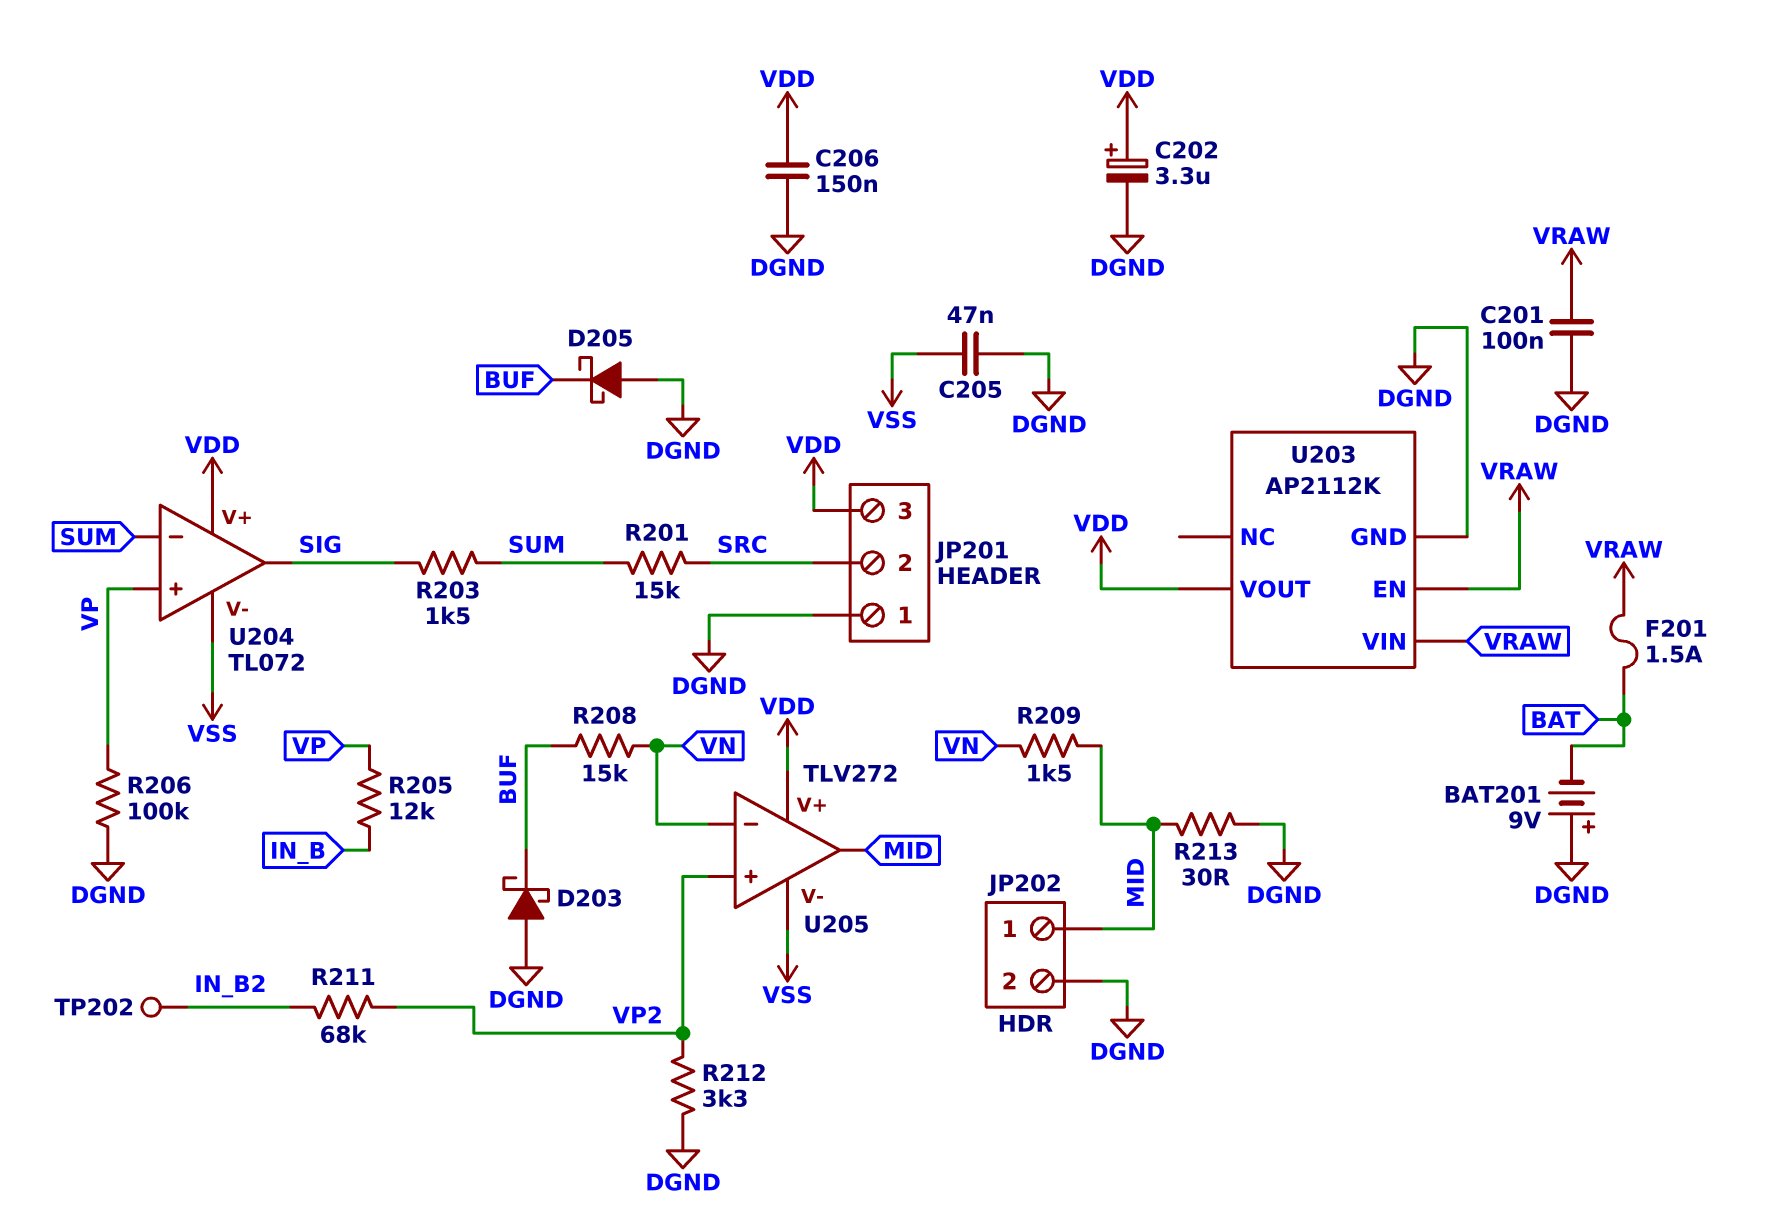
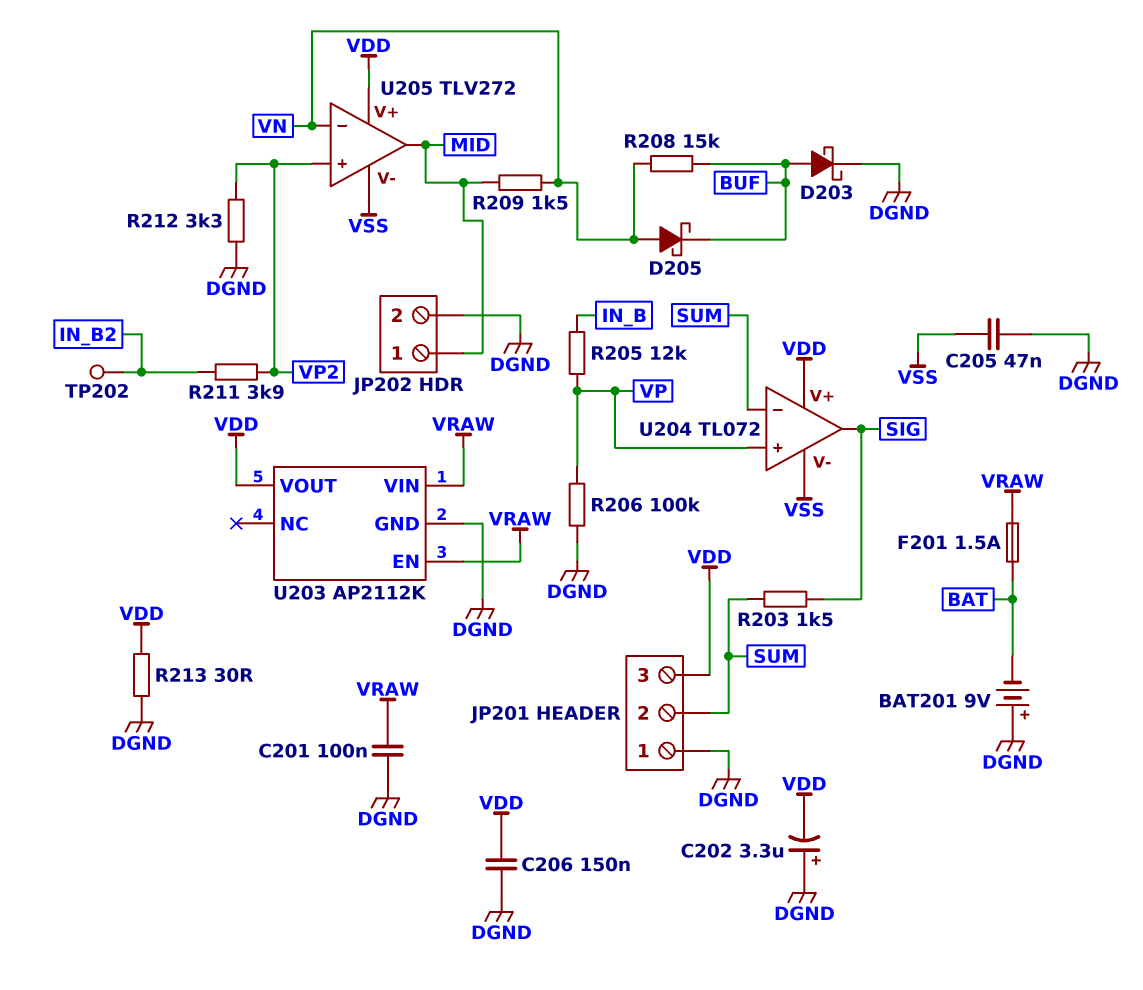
C202: 3.3uF (plus VDD, minus DGND) -> 3.3uF (plus DGND, minus VDD)
D203: schottky (A DGND, K BUF) -> schottky (A BUF, K DGND)
D205: schottky (A DGND, K BUF) -> schottky (A VN, K BUF)
JP201 pin 2: SRC -> SUM
R201: 15k (SRC, SUM) -> none
R211: 68k (IN_B2, VP2) -> 3.9k (IN_B2, VP2)
R213: 30 (DGND, MID) -> 30 (DGND, VDD)

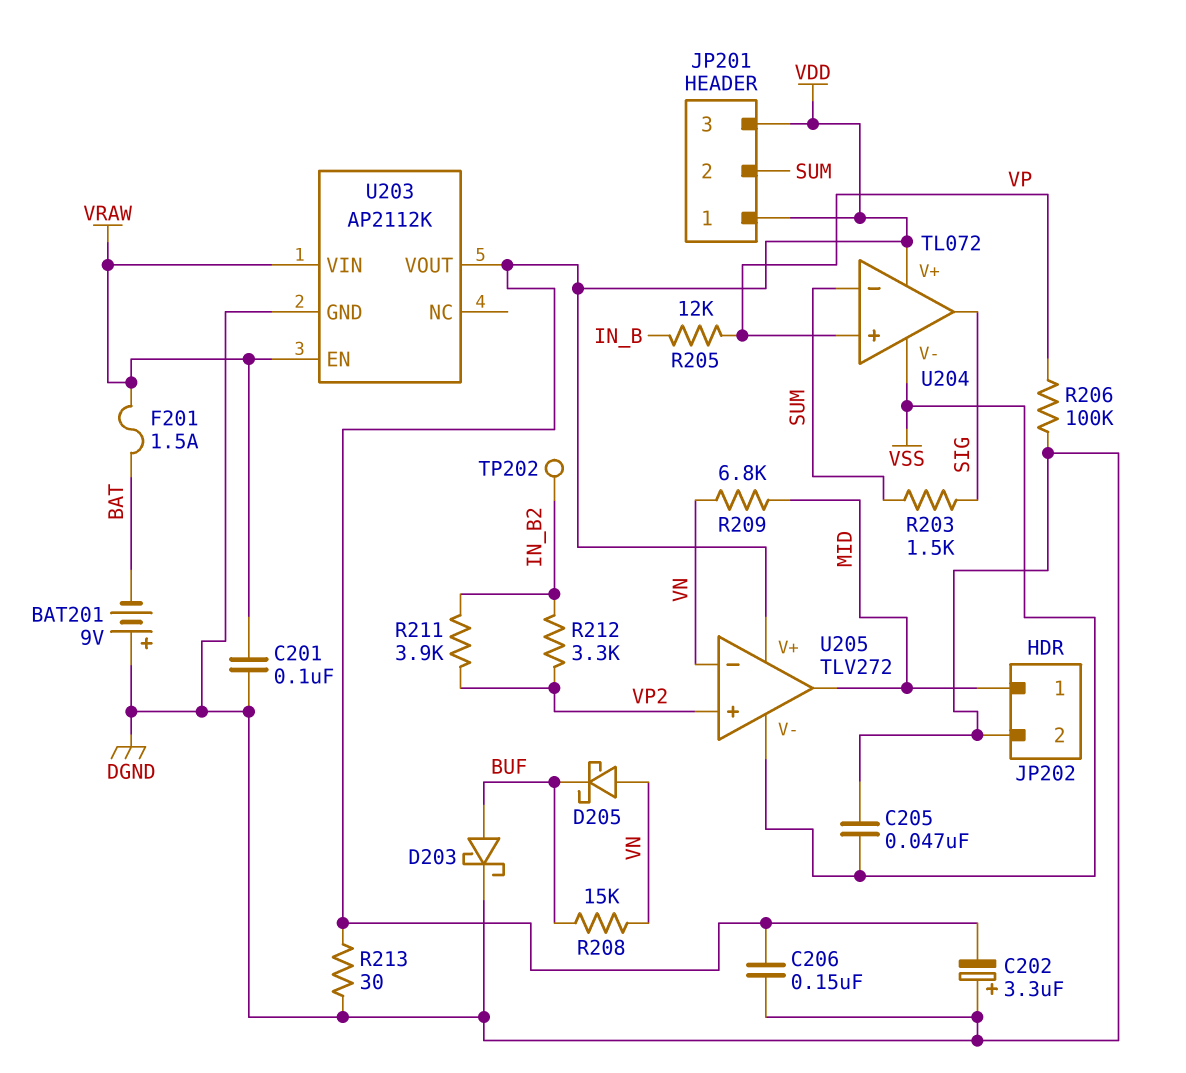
JP201 pin 1: DGND -> VDD
R209: 1.5k (MID, VN) -> 6.8k (MID, VN)
R212: 3.3k (DGND, VP2) -> 3.3k (IN_B2, VP2)

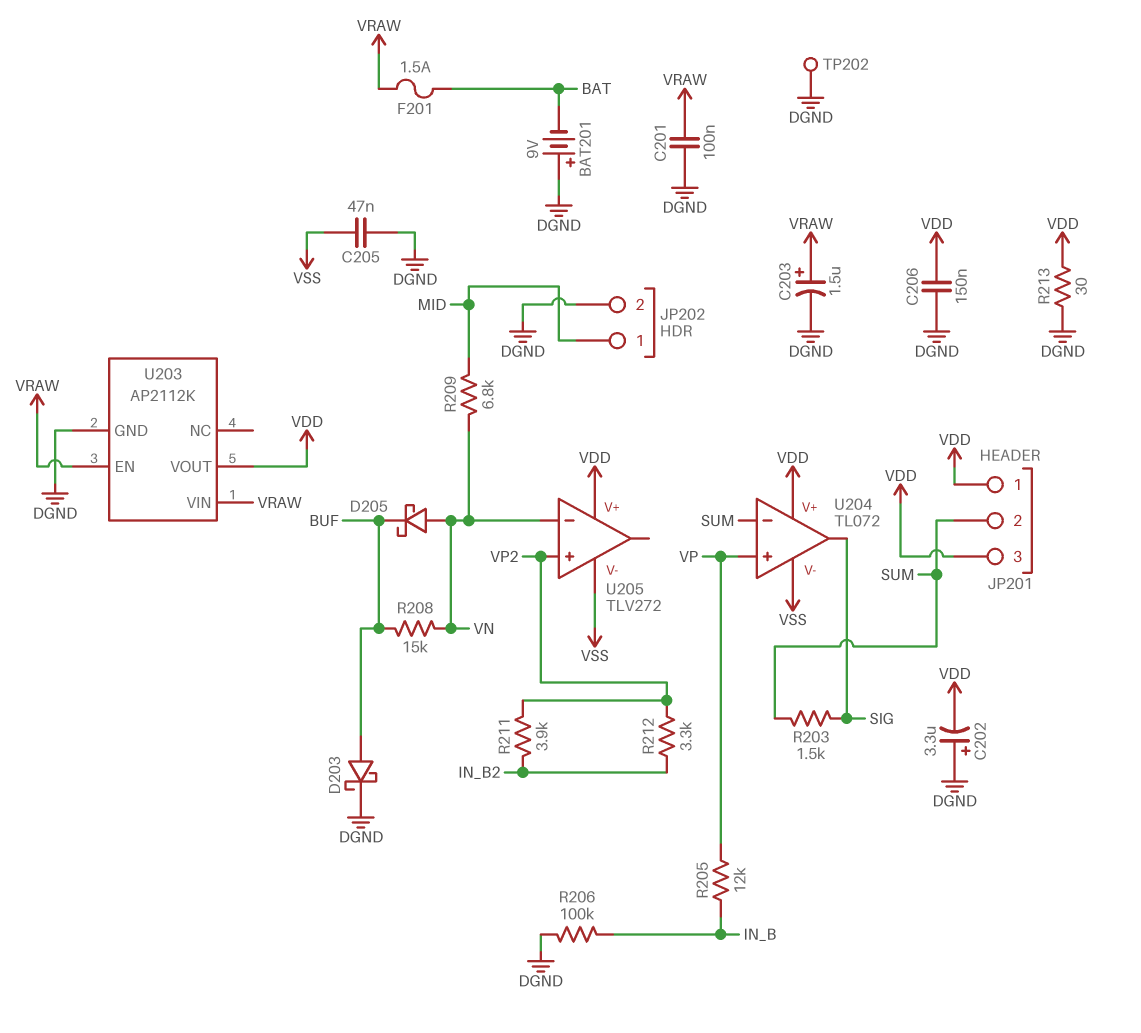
C203: none -> 1.5uF (plus VRAW, minus DGND)
R206: 100k (DGND, VP) -> 100k (DGND, IN_B)
TP202: test point (IN_B2) -> test point (DGND)
U205 pin out: MID -> none

